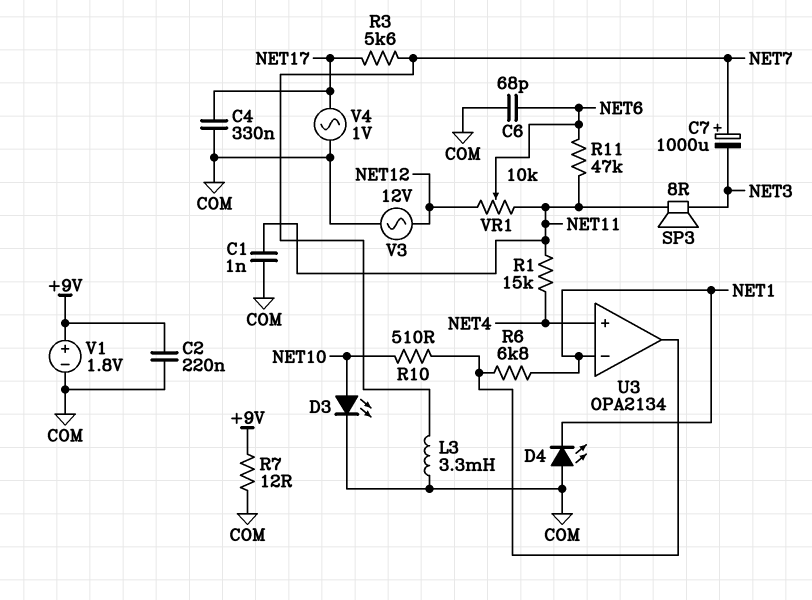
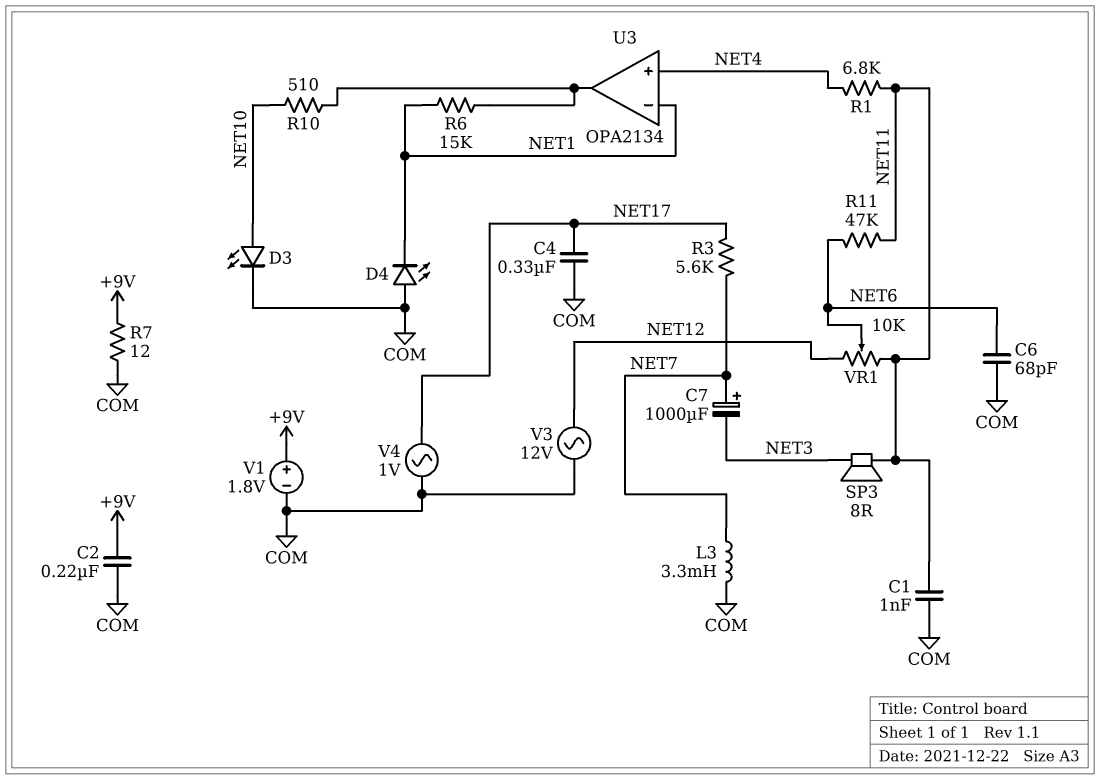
R1: 15k (NET4, NET11) -> 6.8k (NET4, NET11)
R6: 6.8k (NET1, U3/out) -> 15k (NET1, U3/out)

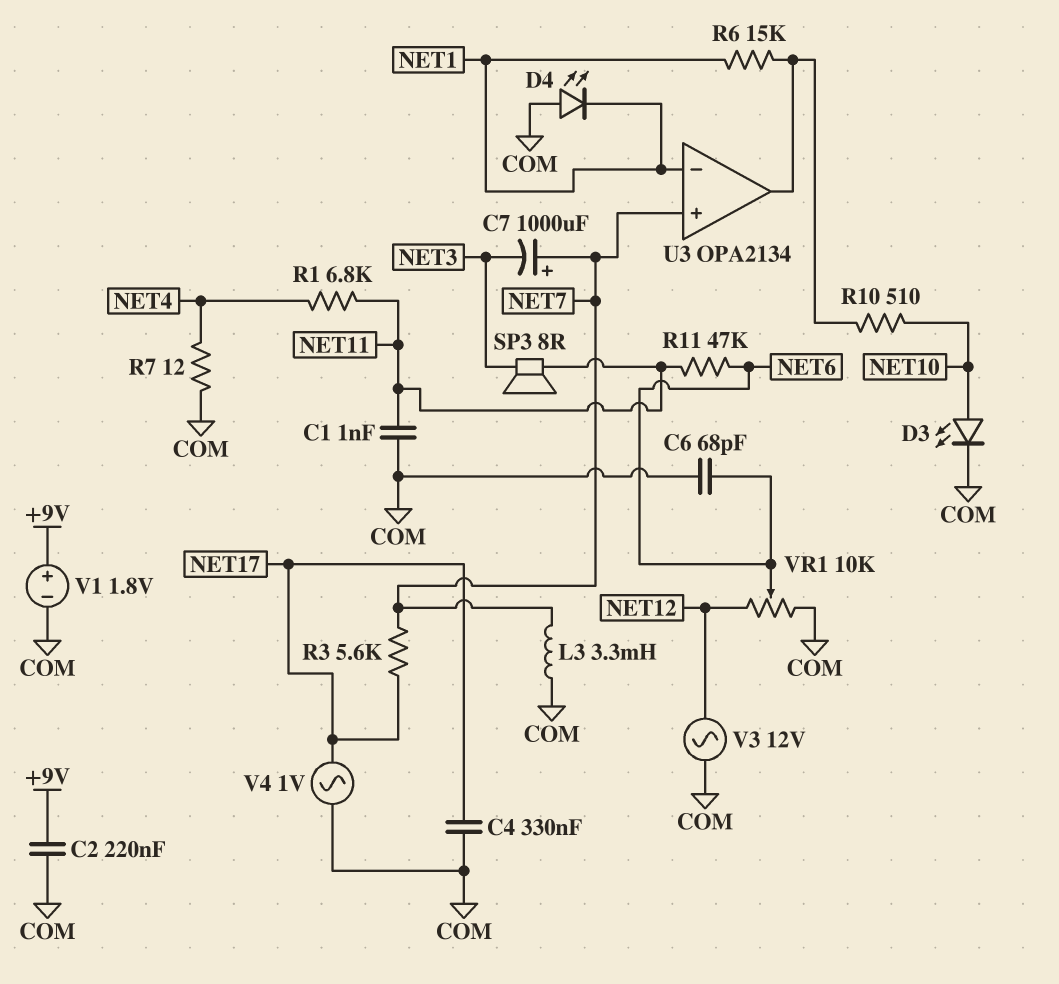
R7: 12 (+9V, COM) -> 12 (COM, NET4)
U3 pin in+: NET4 -> NET7
VR1: 10k (NET11, NET12, wiper NET6) -> 10k (COM, NET12, wiper NET6)

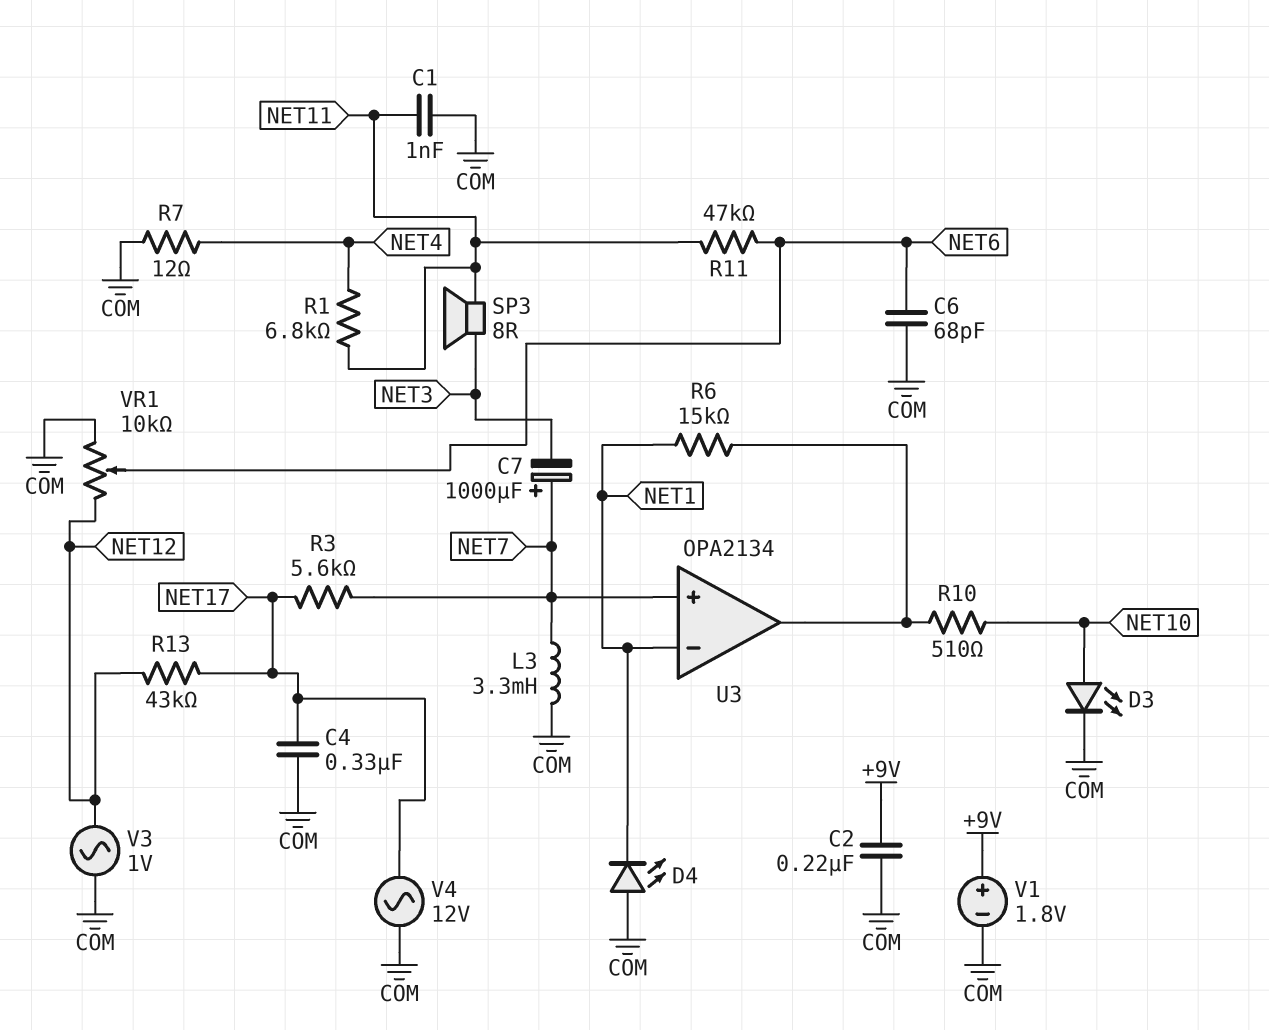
R13: none -> 43k (NET12, NET17)
V3: AC 12V (COM, NET12) -> AC 1V (COM, NET12)
V4: AC 1V (COM, NET17) -> AC 12V (COM, NET17)

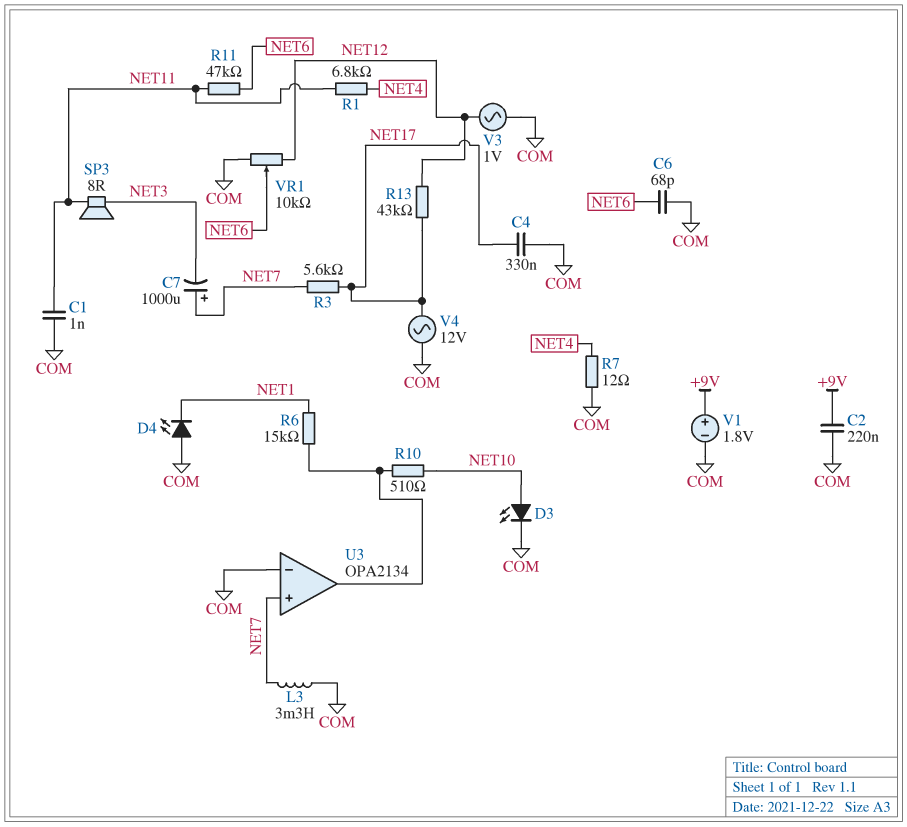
U3 pin in-: NET1 -> COM

